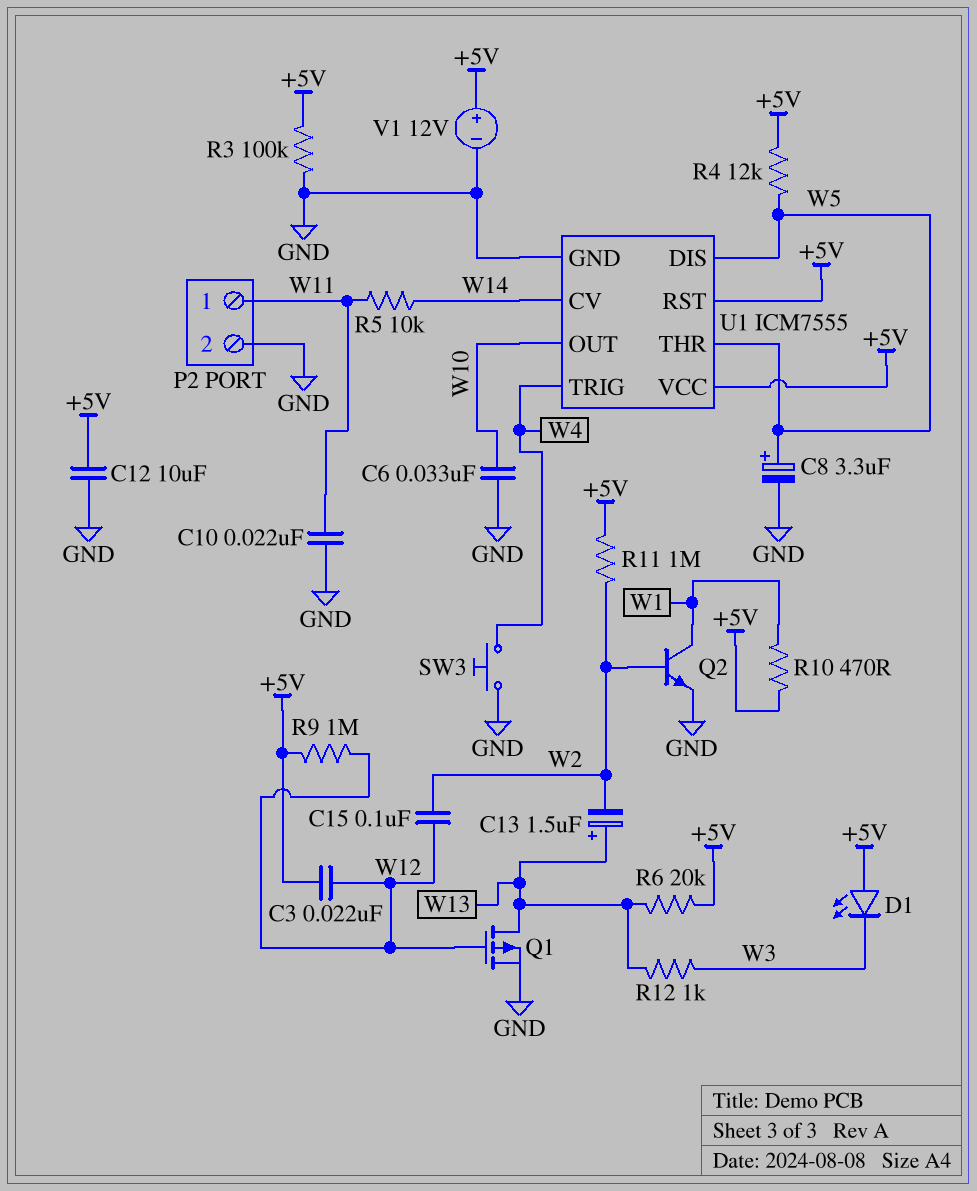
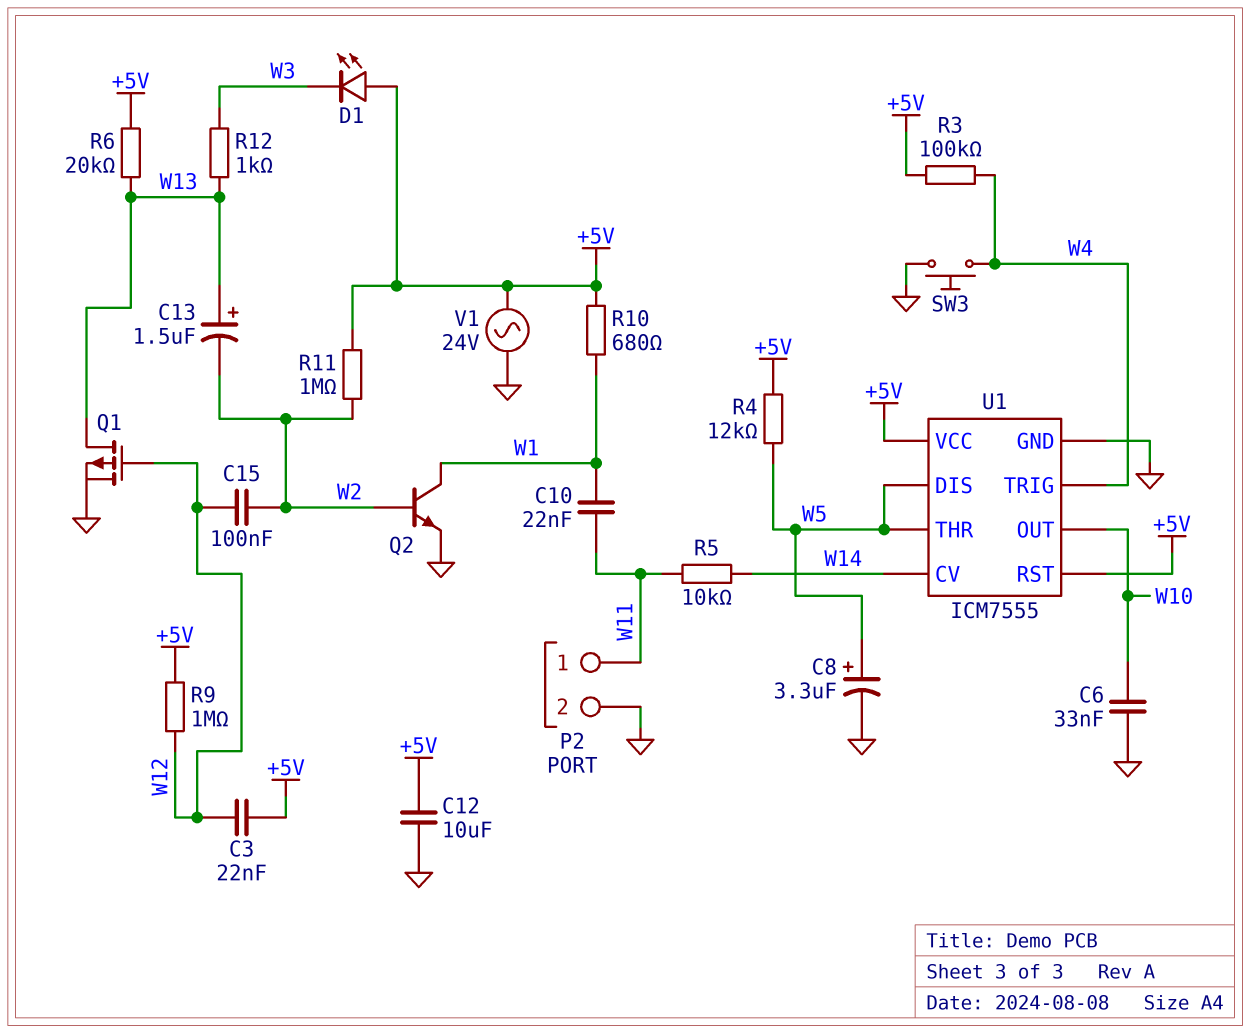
C10: 22nF (GND, W11) -> 22nF (W1, W11)
R3: 100k (+5V, GND) -> 100k (+5V, W4)
R10: 470 (+5V, W1) -> 680 (+5V, W1)
V1: 12V (plus +5V, minus GND) -> AC 24V (+5V, GND)

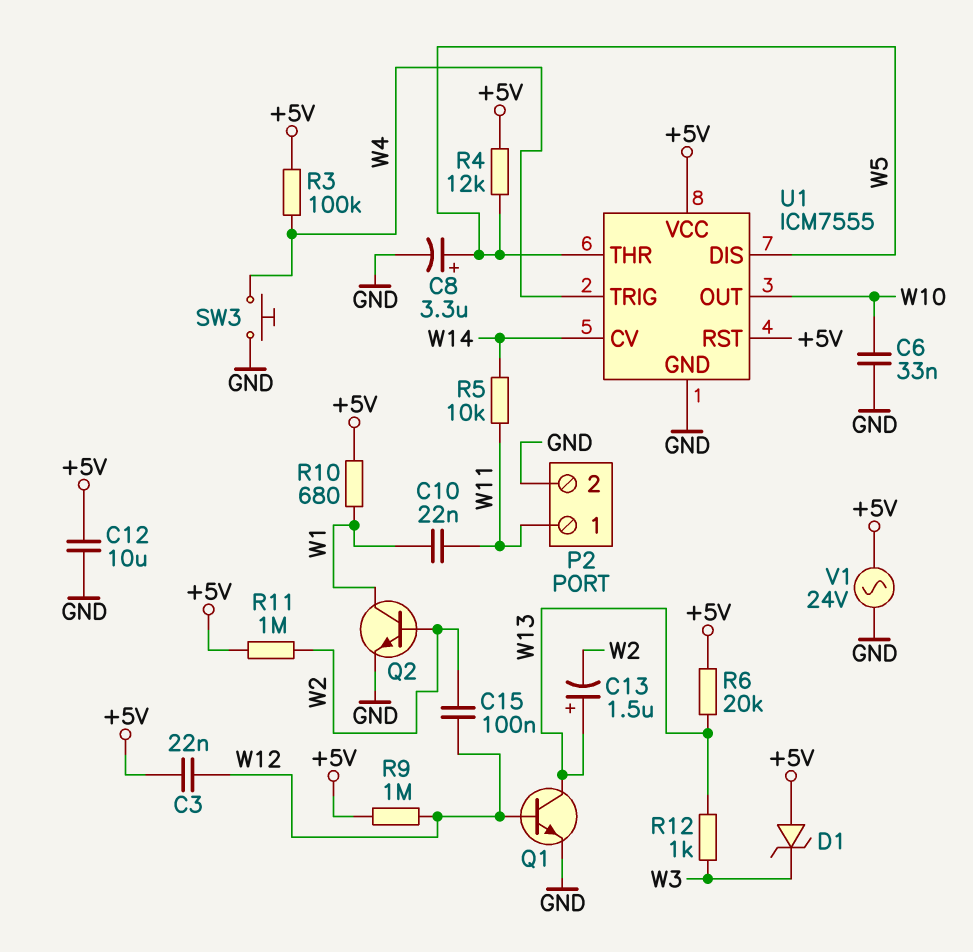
D1: LED (A +5V, K W3) -> zener (A +5V, K W3)
Q1: PMOS (G W12, D W13, S GND) -> NPN (B W12, C W13, E GND)

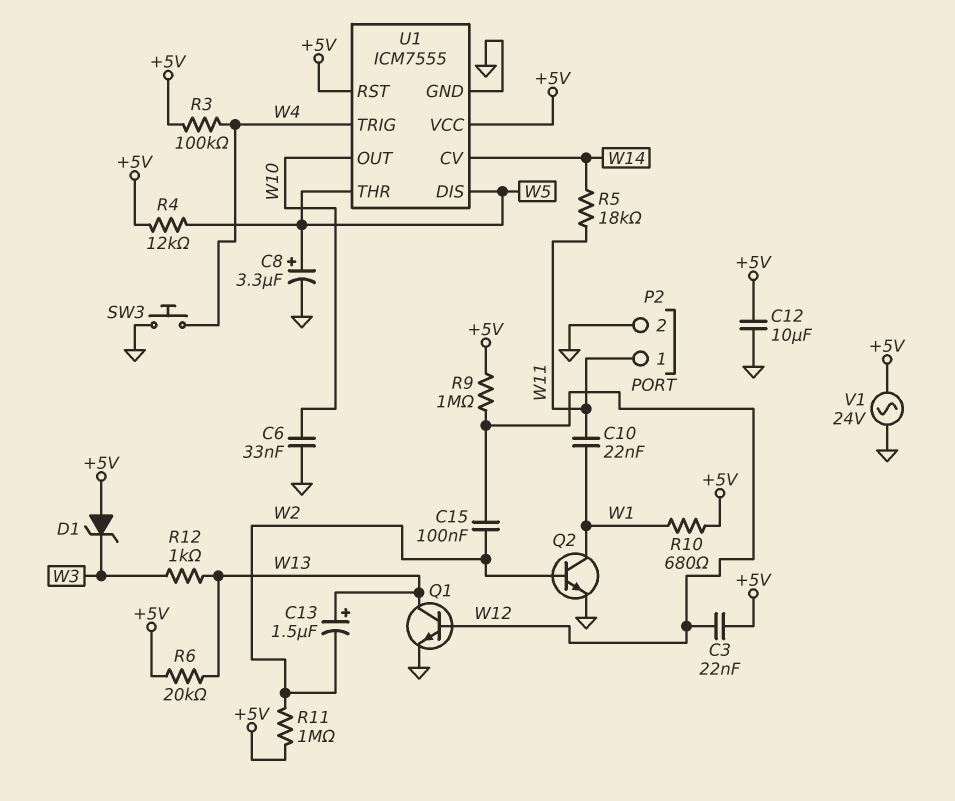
R5: 10k (W11, W14) -> 18k (W11, W14)

